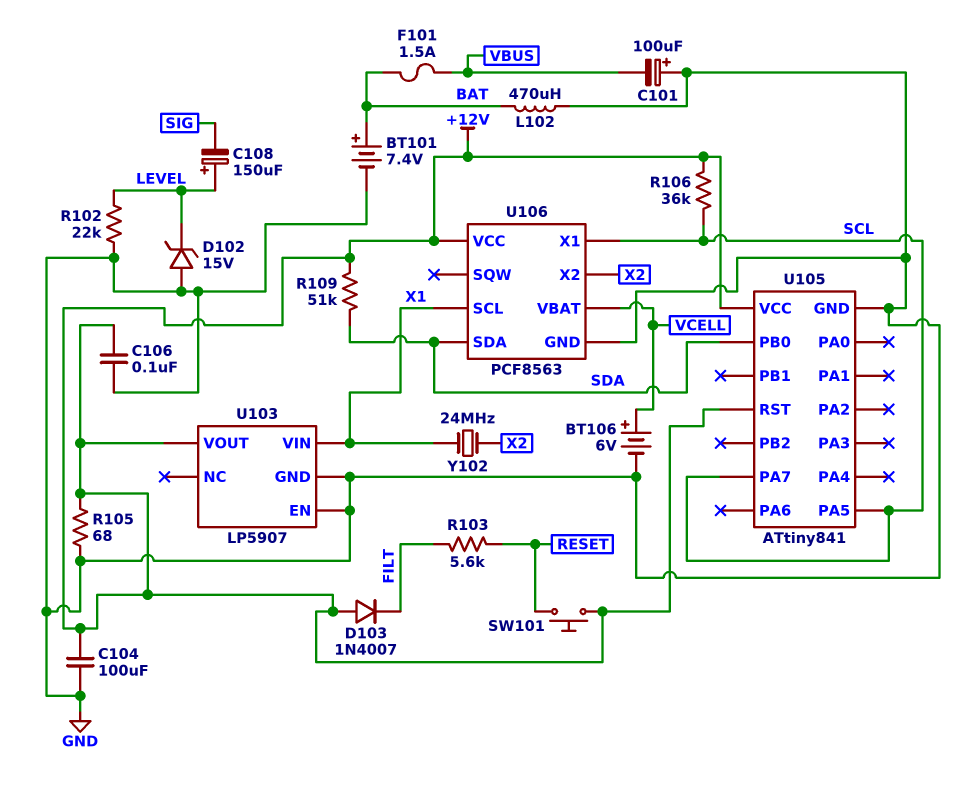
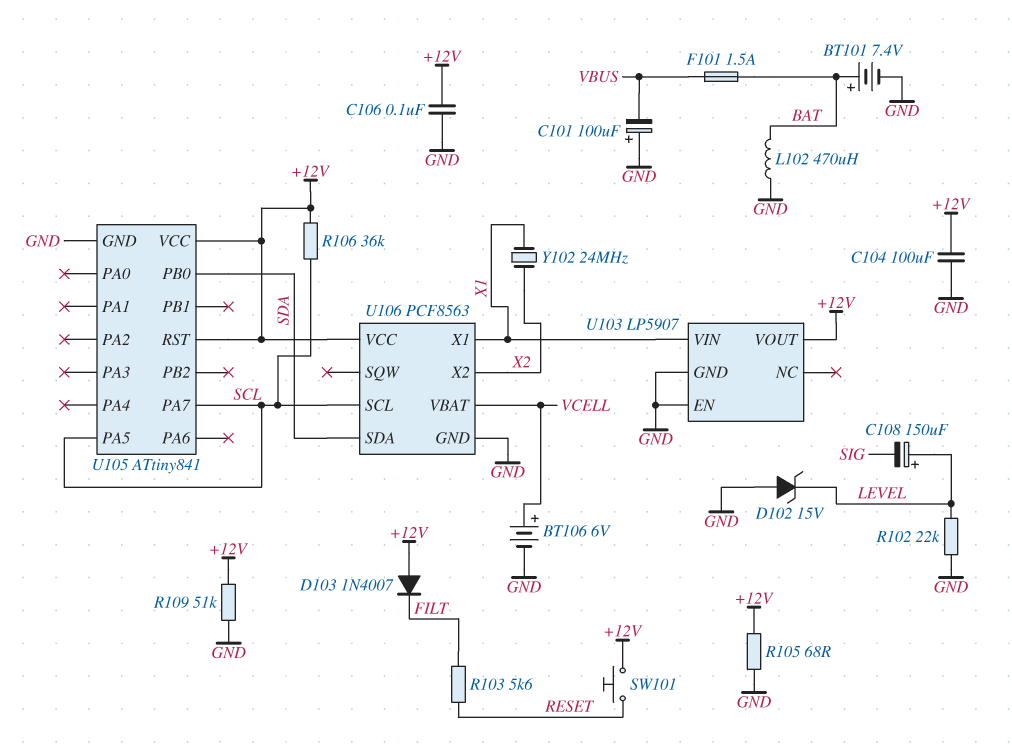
R109: 51k (+12V, SDA) -> 51k (+12V, GND)
U106 pin SCL: X1 -> SCL
U106 pin X1: SCL -> X1

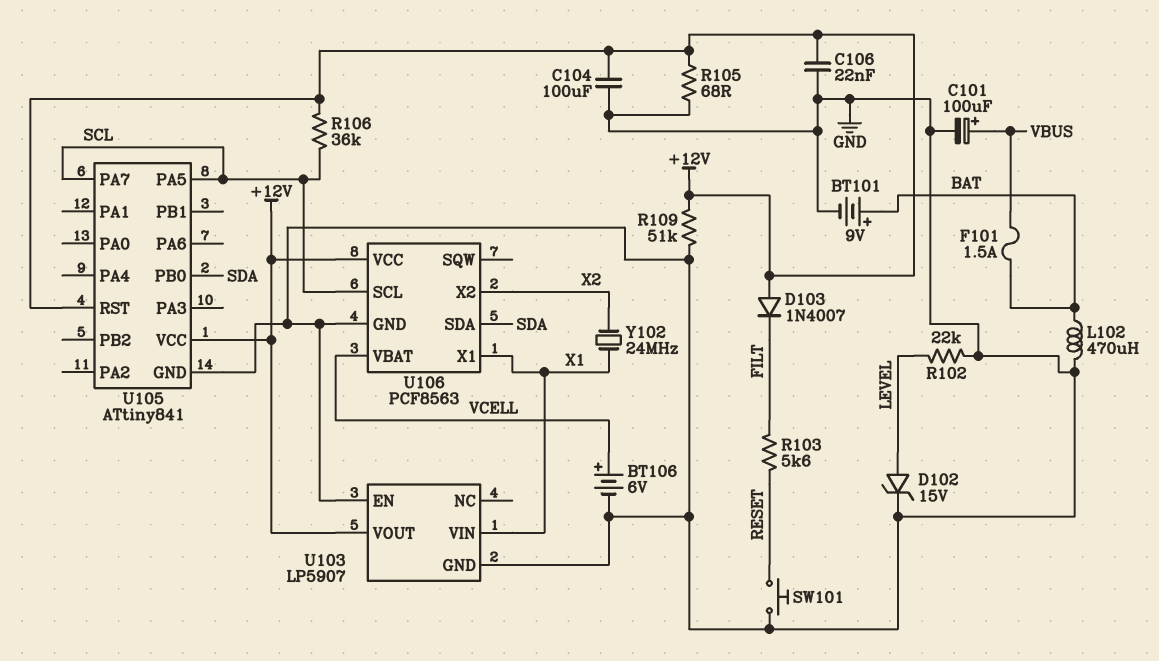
BT101: 7.4V (plus BAT, minus GND) -> 9V (plus BAT, minus GND)
C101: 100uF (plus GND, minus VBUS) -> 100uF (plus VBUS, minus GND)
C106: 100nF (+12V, GND) -> 22nF (+12V, GND)
C108: 150uF (plus LEVEL, minus SIG) -> none
D102: zener 15V (A GND, K LEVEL) -> zener 15V (A LEVEL, K GND)
SW101: button (+12V, RESET) -> button (GND, RESET)

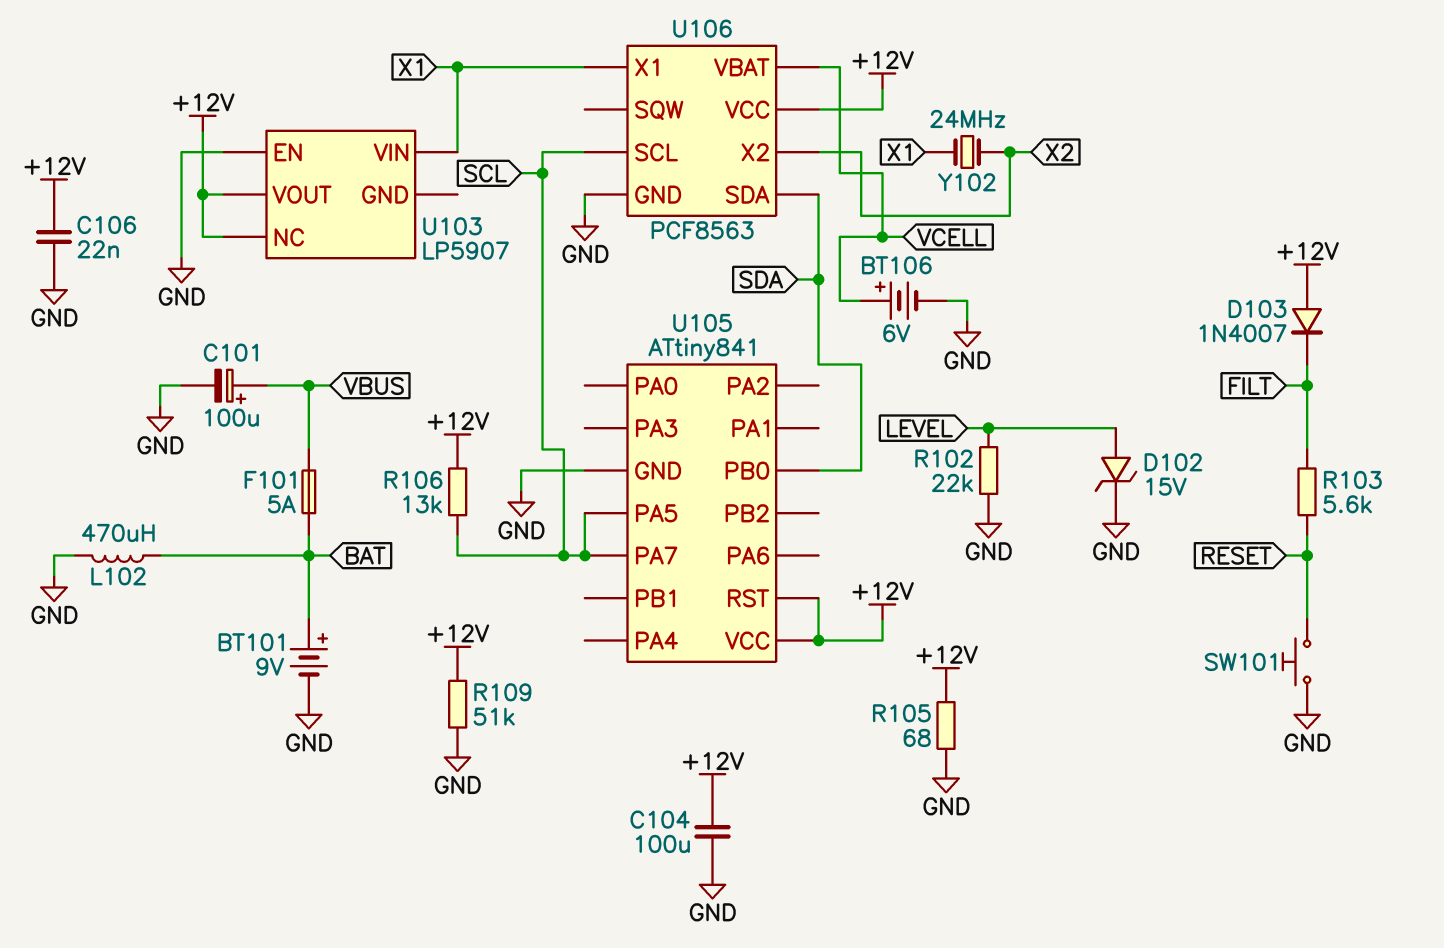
F101: 1.5A (BAT, VBUS) -> 5A (BAT, VBUS)
R106: 36k (+12V, SCL) -> 13k (+12V, SCL)
U103 pin GND: GND -> none
U103 pin NC: none -> +12V

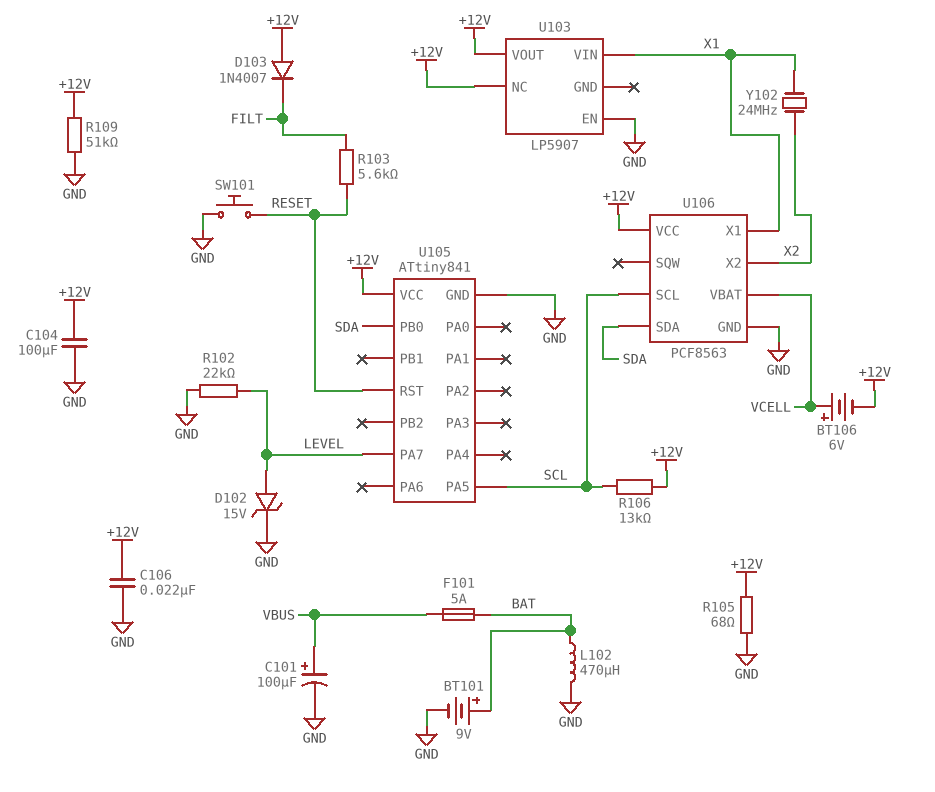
BT106: 6V (plus VCELL, minus GND) -> 6V (plus VCELL, minus +12V)
U105 pin PA7: SCL -> LEVEL
U105 pin RST: +12V -> RESET

